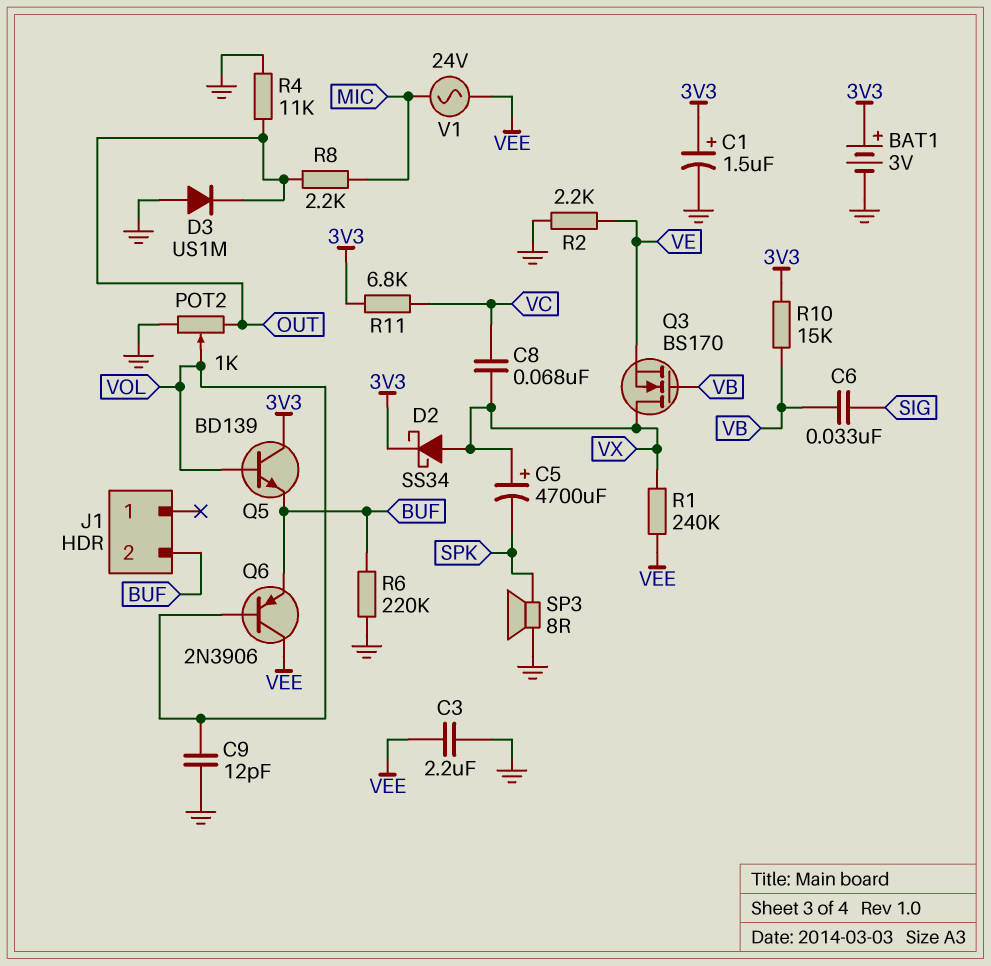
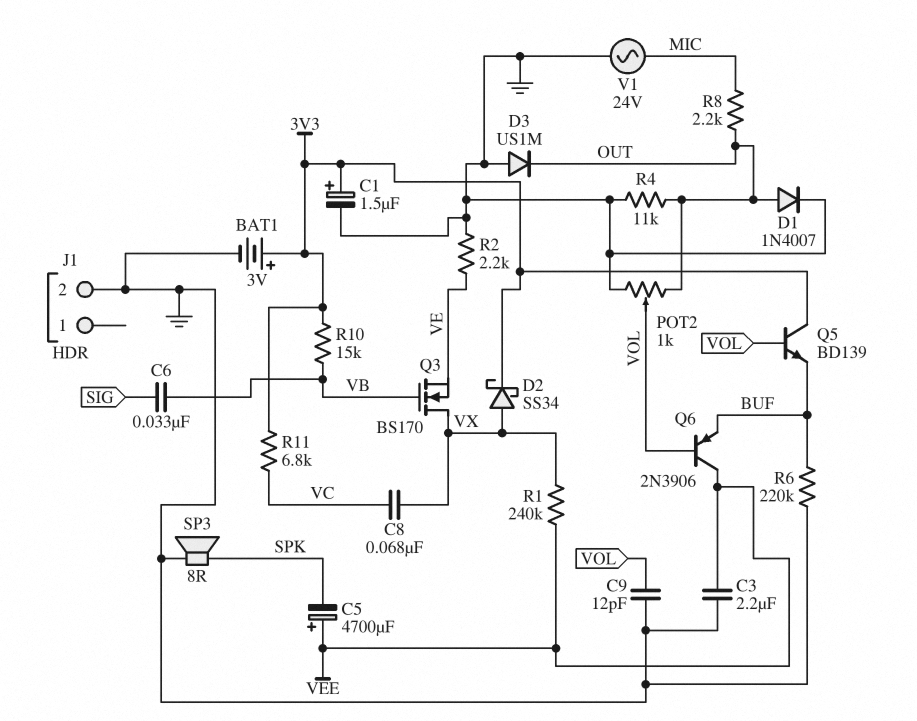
C5: 4700uF (plus VX, minus SPK) -> 4700uF (plus VEE, minus SPK)
D1: none -> diode 1N4007 (A OUT, K GND)
J1 pin 2: BUF -> GND
V1: AC 24V (MIC, VEE) -> AC 24V (GND, MIC)

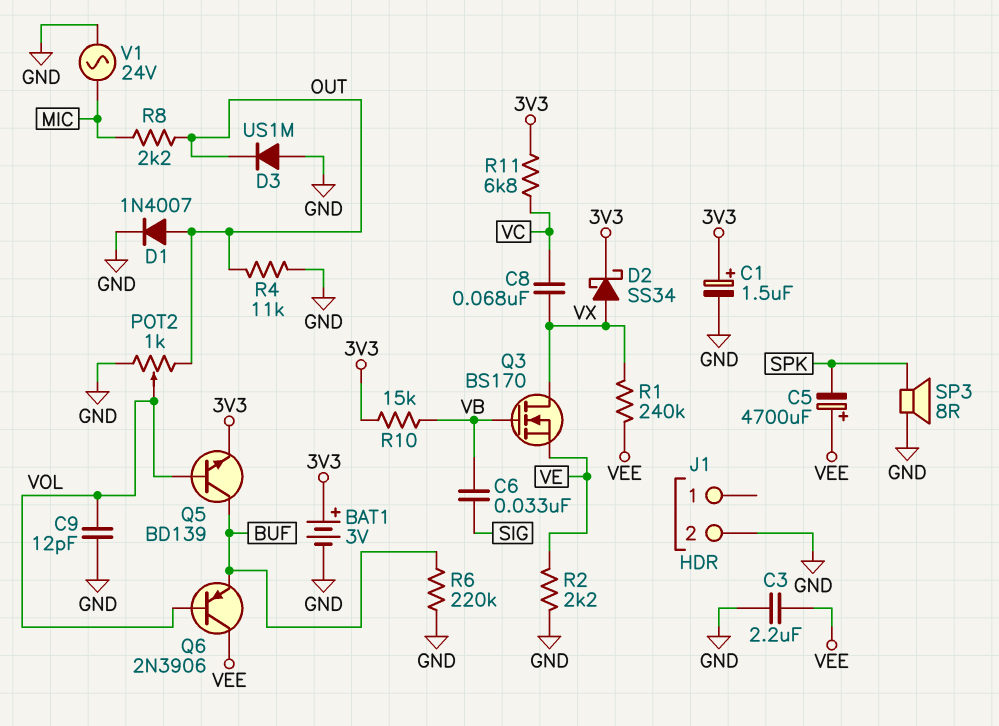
Q5: NPN BD139 (B VOL, C 3V3, E BUF) -> NPN BD139 (B VOL, C BUF, E 3V3)

